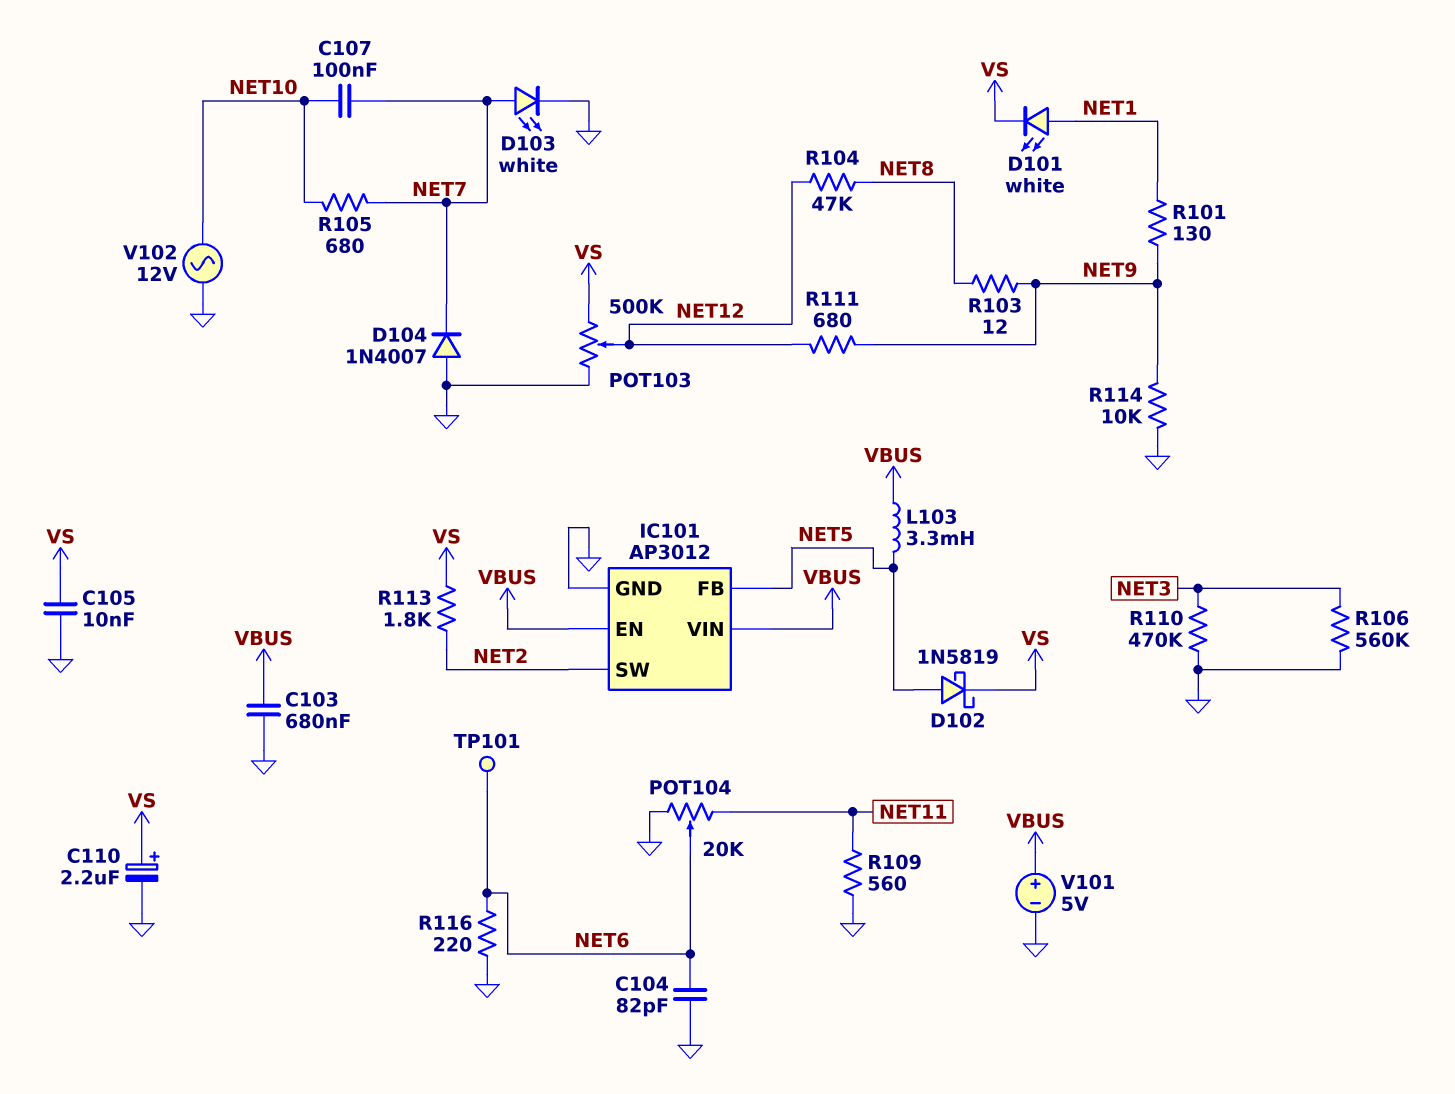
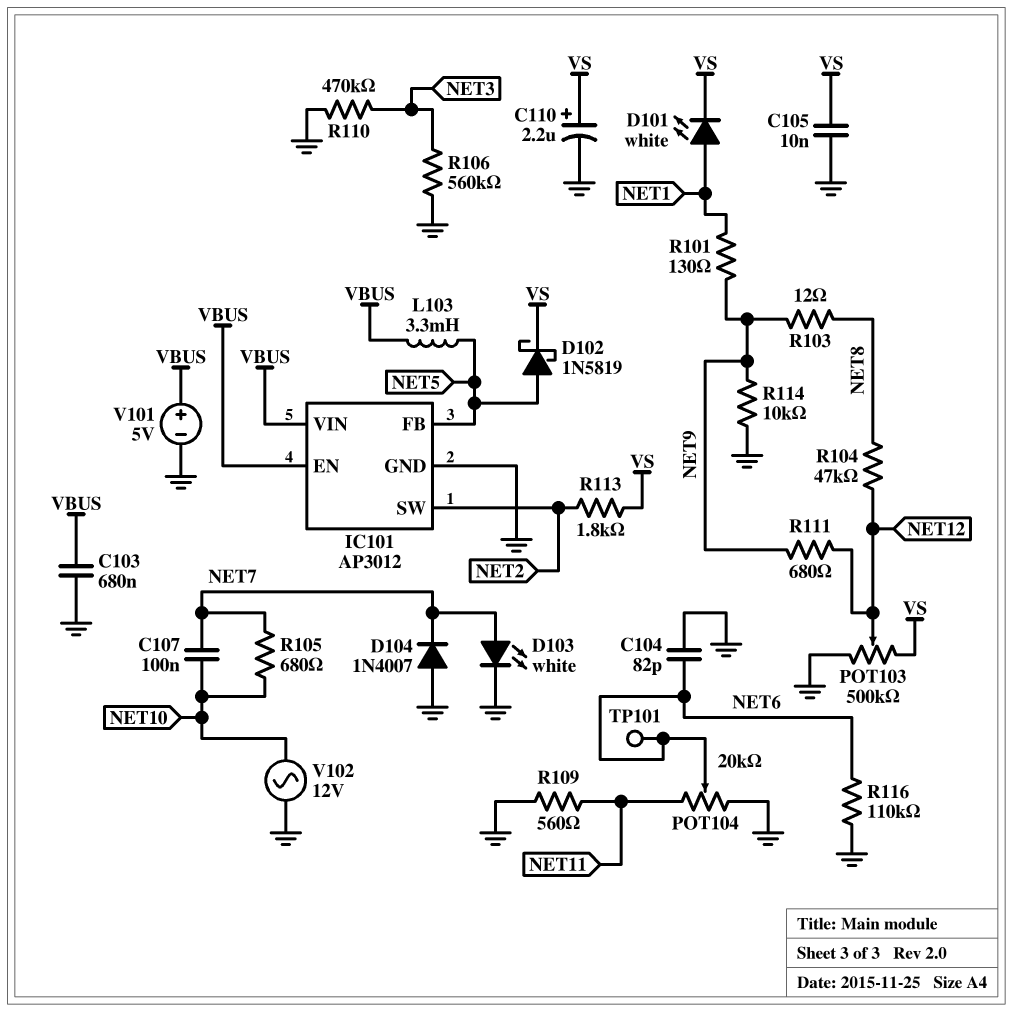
R116: 220 (GND, NET6) -> 110k (GND, NET6)

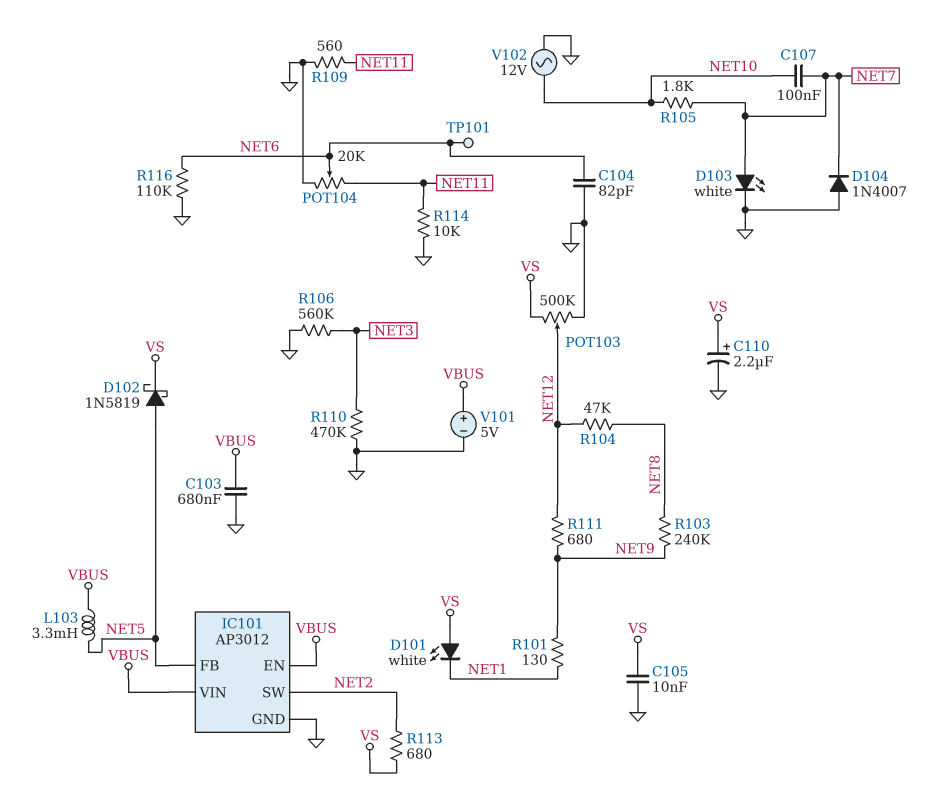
D101: LED white (A NET1, K VS) -> LED white (A VS, K NET1)
R103: 12 (NET8, NET9) -> 240k (NET8, NET9)
R105: 680 (NET7, NET10) -> 1.8k (NET7, NET10)
R113: 1.8k (NET2, VS) -> 680 (NET2, VS)
R114: 10k (GND, NET9) -> 10k (GND, NET11)

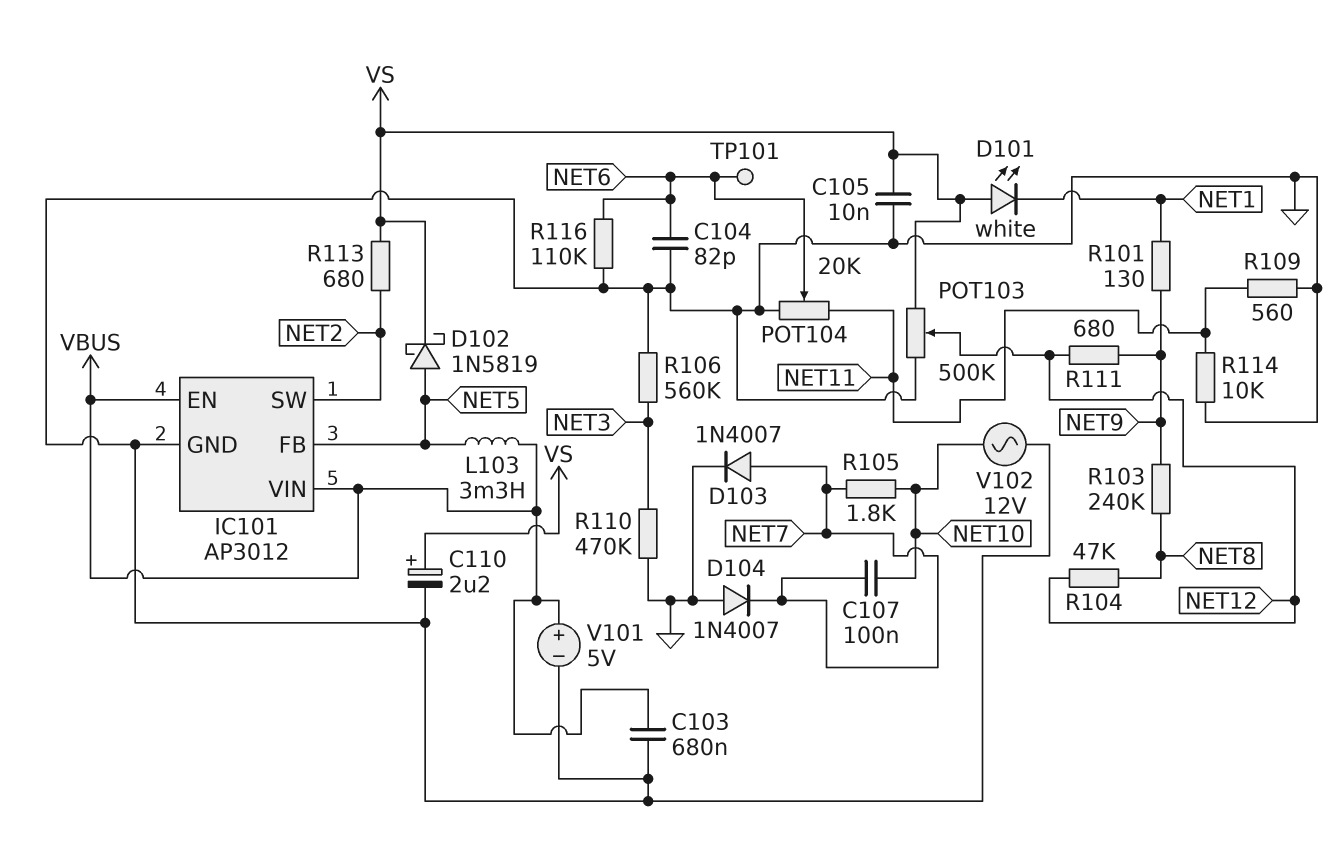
D103: LED white (A NET7, K GND) -> diode 1N4007 (A NET7, K GND)

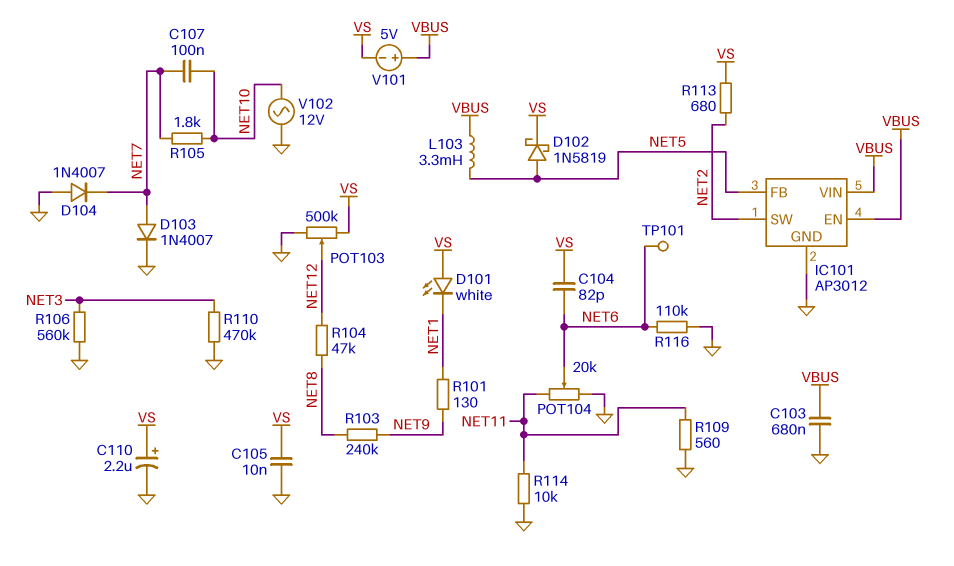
C104: 82pF (GND, NET6) -> 82pF (NET6, VS)
R111: 680 (NET9, NET12) -> none
V101: 5V (plus VBUS, minus GND) -> 5V (plus VBUS, minus VS)

